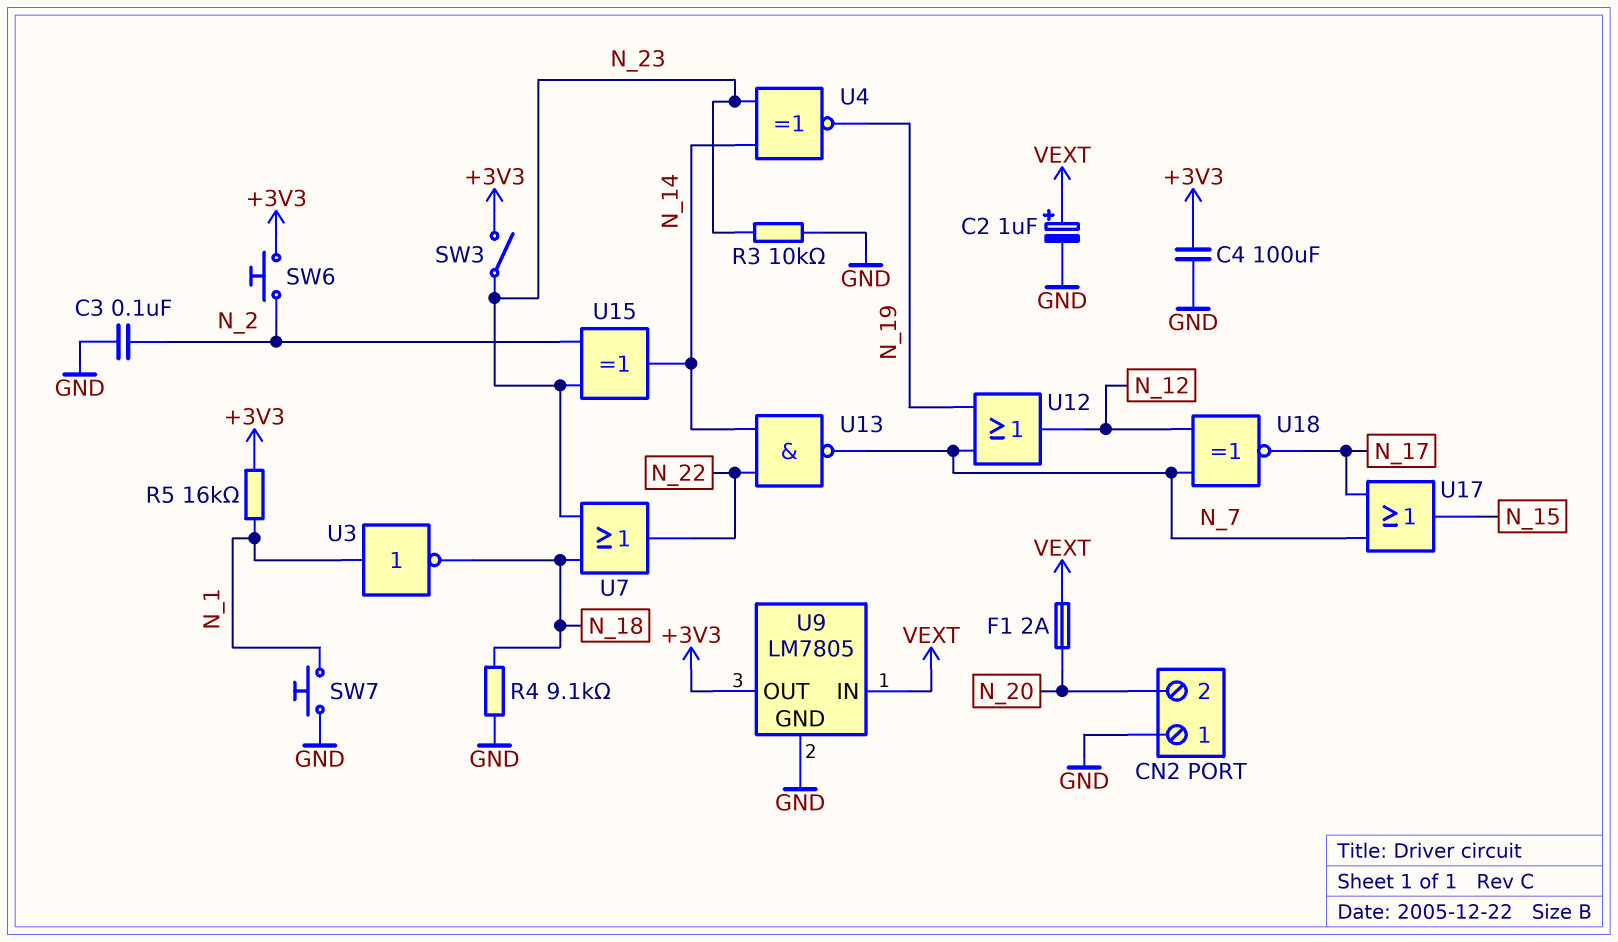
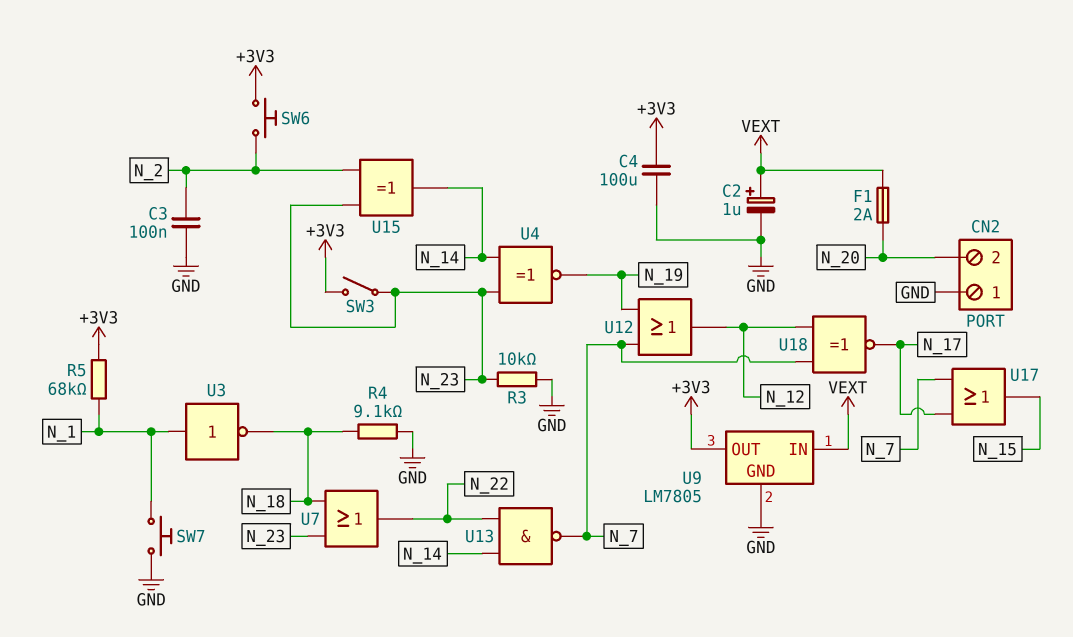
R5: 16k (+3V3, N_1) -> 68k (+3V3, N_1)

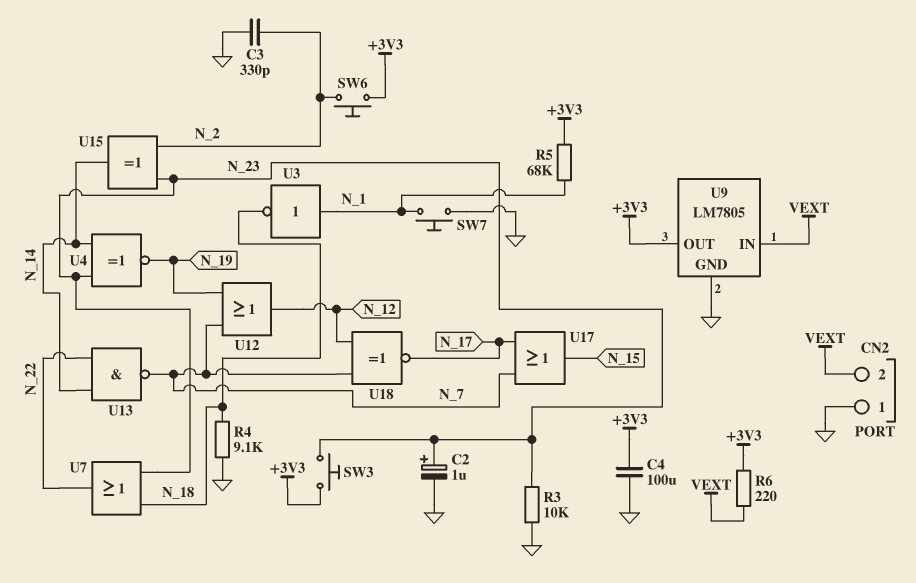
C2: 1uF (plus VEXT, minus GND) -> 1uF (plus N_23, minus GND)
C3: 100nF (GND, N_2) -> 330pF (GND, N_2)
CN2 pin 2: N_20 -> VEXT
F1: 2A (N_20, VEXT) -> none
R6: none -> 220 (+3V3, VEXT)
SW3: switch (+3V3, N_23) -> button (+3V3, N_23)

